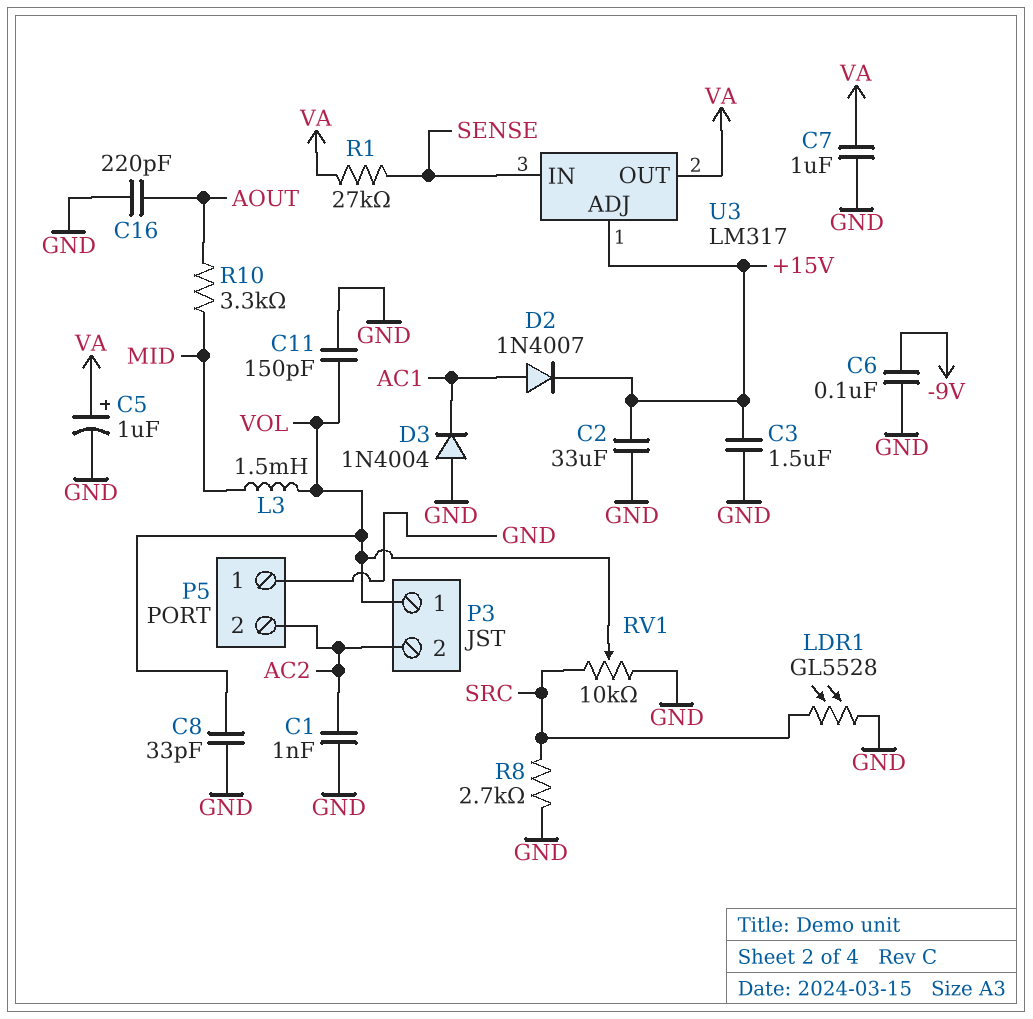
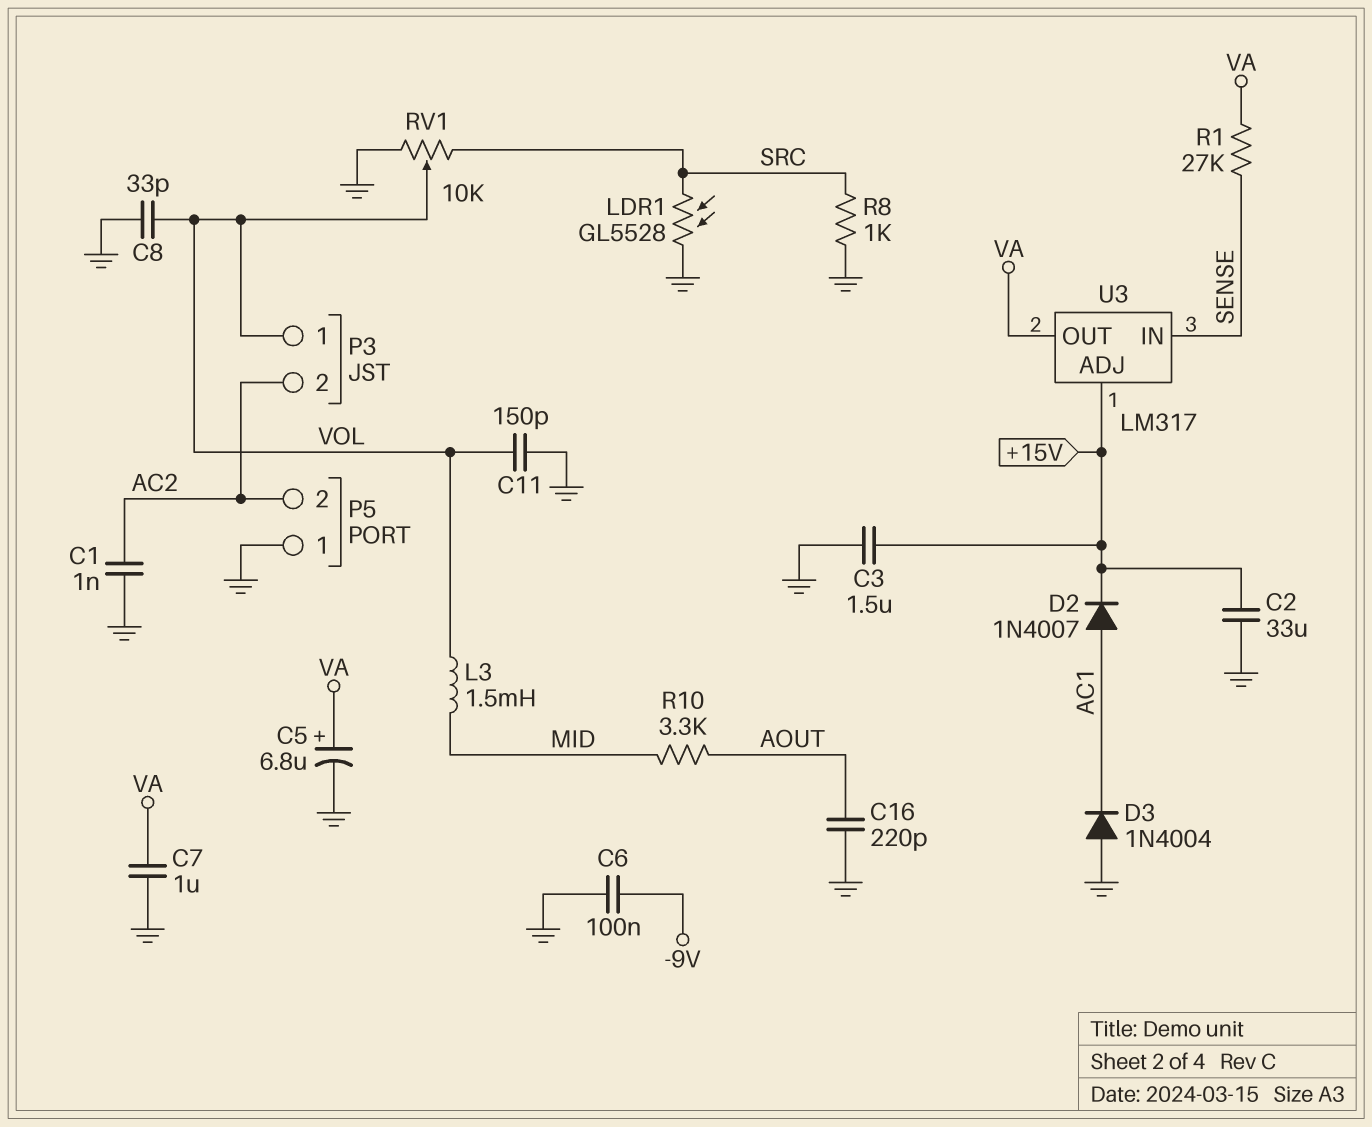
C5: 1uF (plus VA, minus GND) -> 6.8uF (plus VA, minus GND)
R8: 2.7k (GND, SRC) -> 1k (GND, SRC)

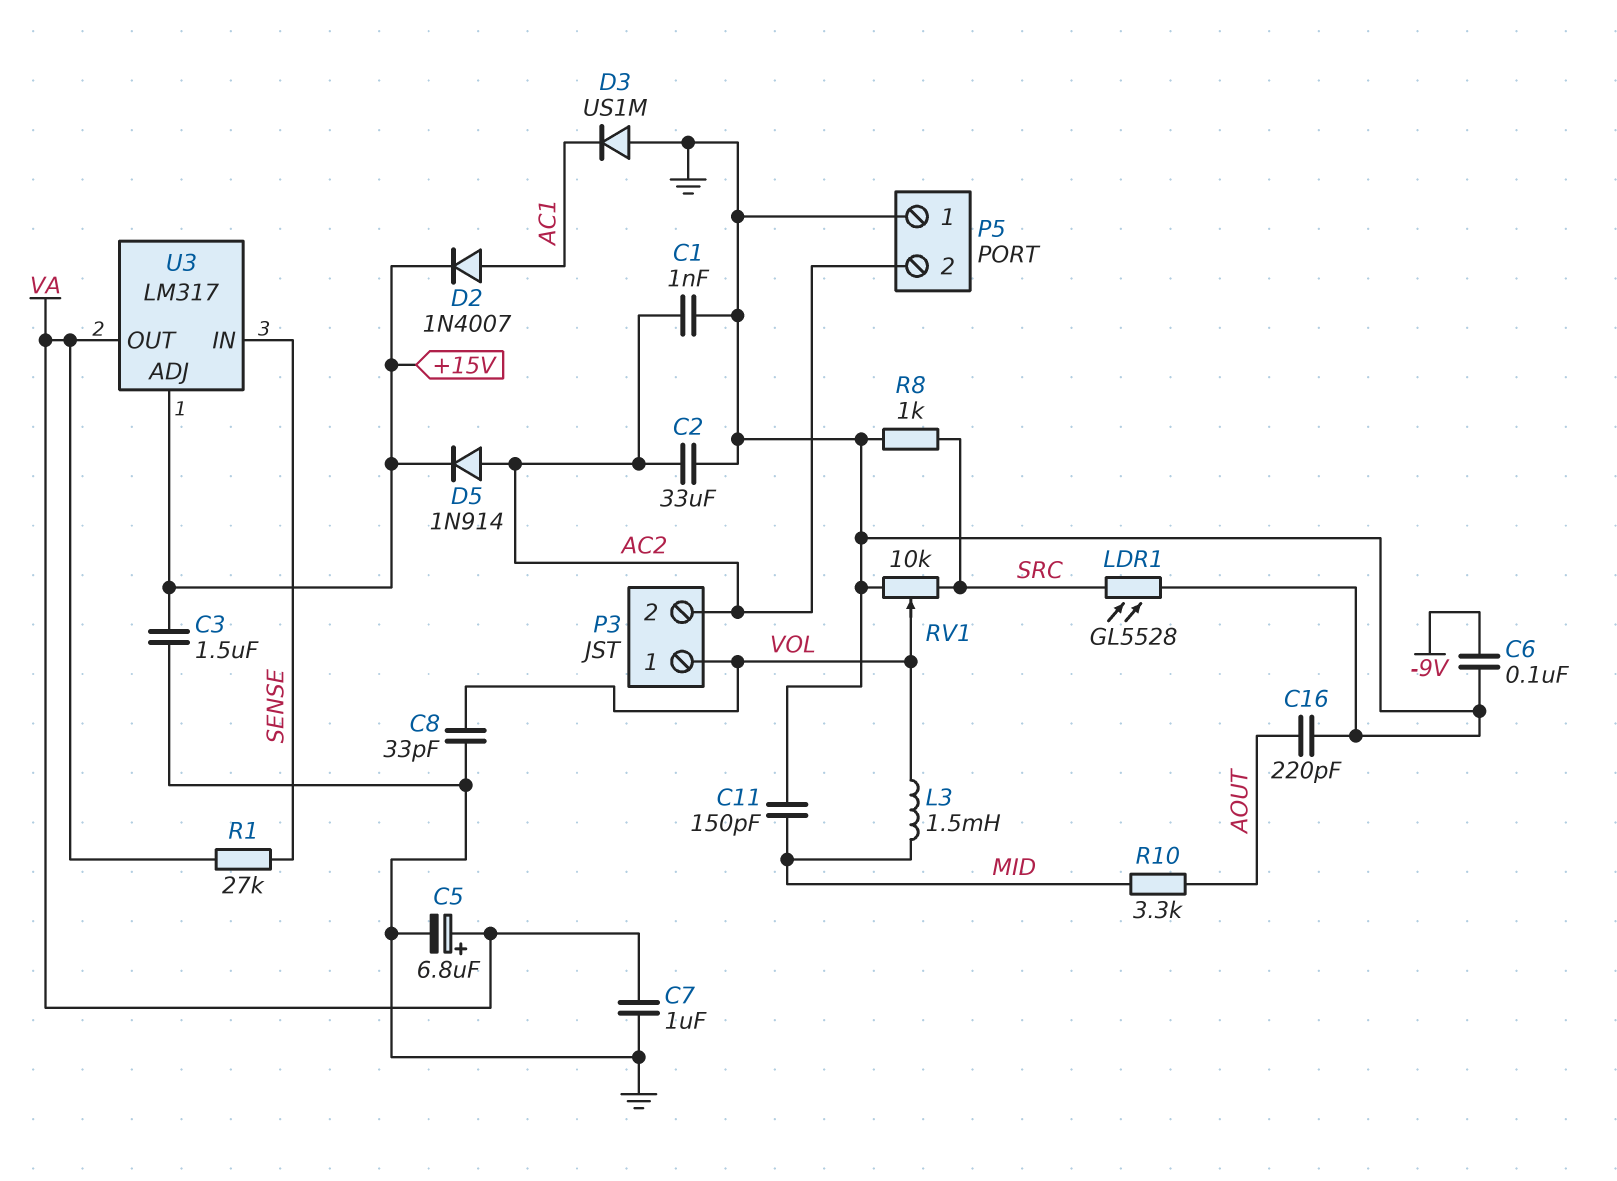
C2: 33uF (+15V, GND) -> 33uF (AC2, GND)
C11: 150pF (GND, VOL) -> 150pF (GND, MID)
D3: diode 1N4004 (A GND, K AC1) -> diode US1M (A GND, K AC1)
D5: none -> diode 1N914 (A AC2, K +15V)

